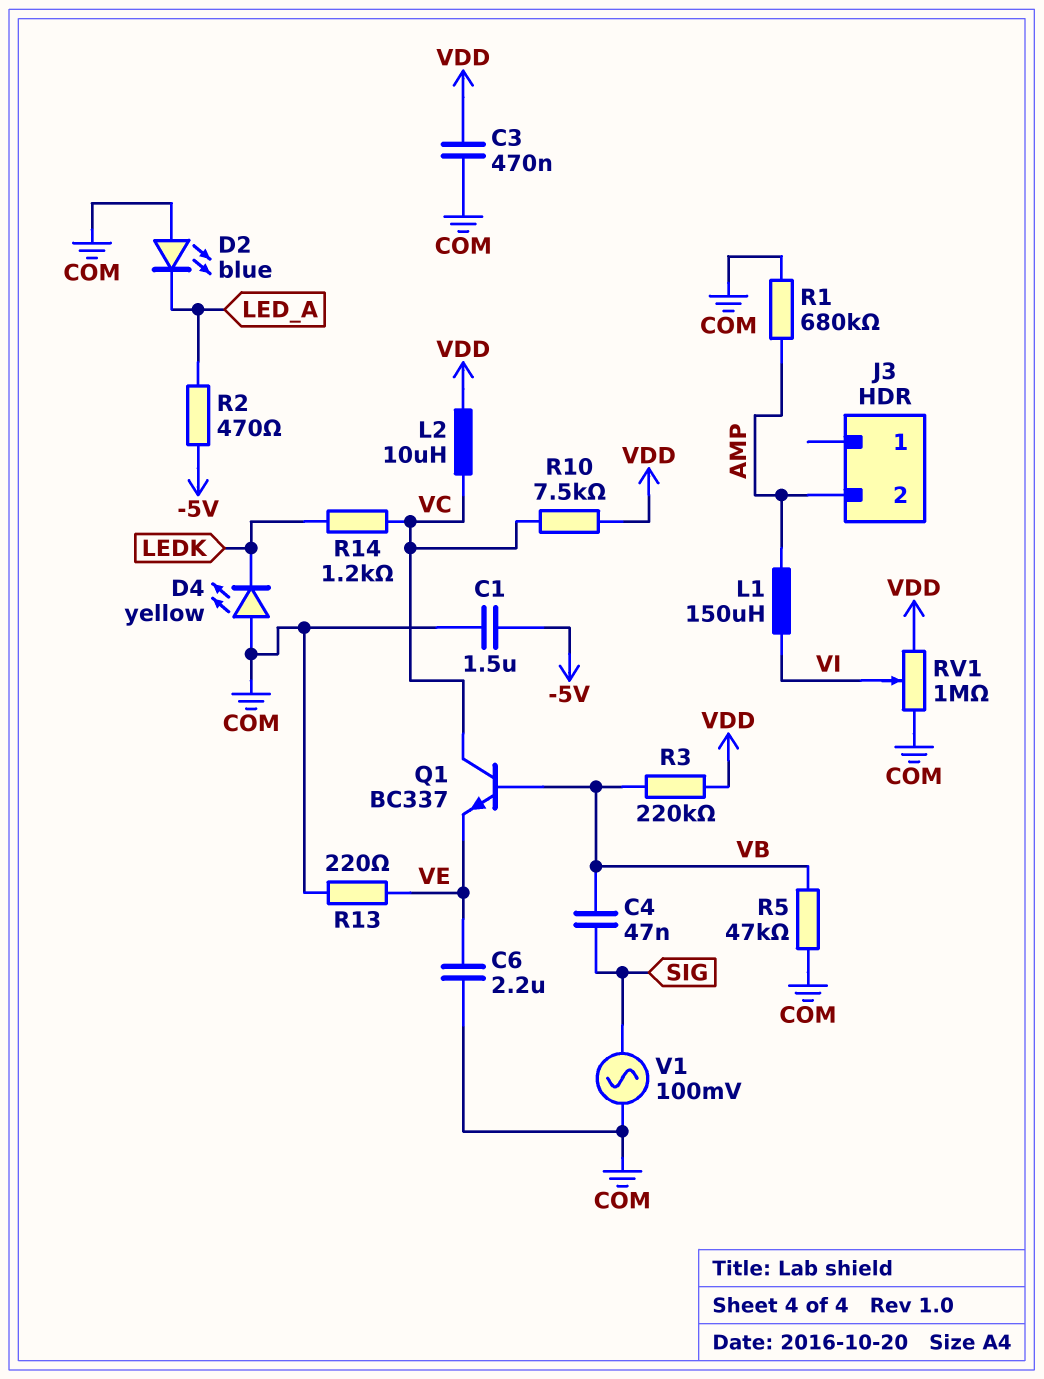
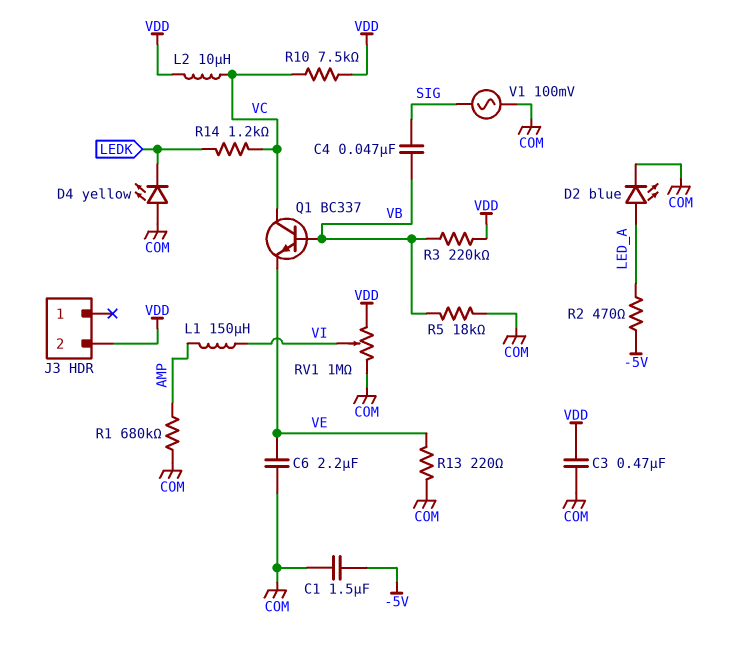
D2: LED blue (A COM, K LED_A) -> LED blue (A LED_A, K COM)
J3 pin 2: AMP -> VDD
R5: 47k (COM, VB) -> 18k (COM, VB)

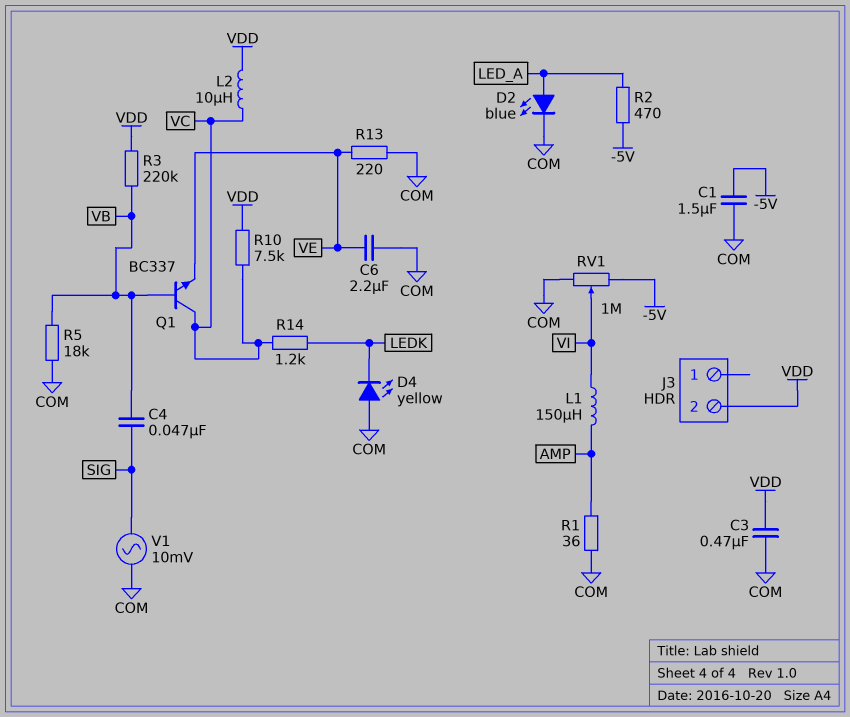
R1: 680k (AMP, COM) -> 36 (AMP, COM)
RV1: 1M (COM, VDD, wiper VI) -> 1M (-5V, COM, wiper VI)
V1: AC 100mV (COM, SIG) -> AC 10mV (COM, SIG)

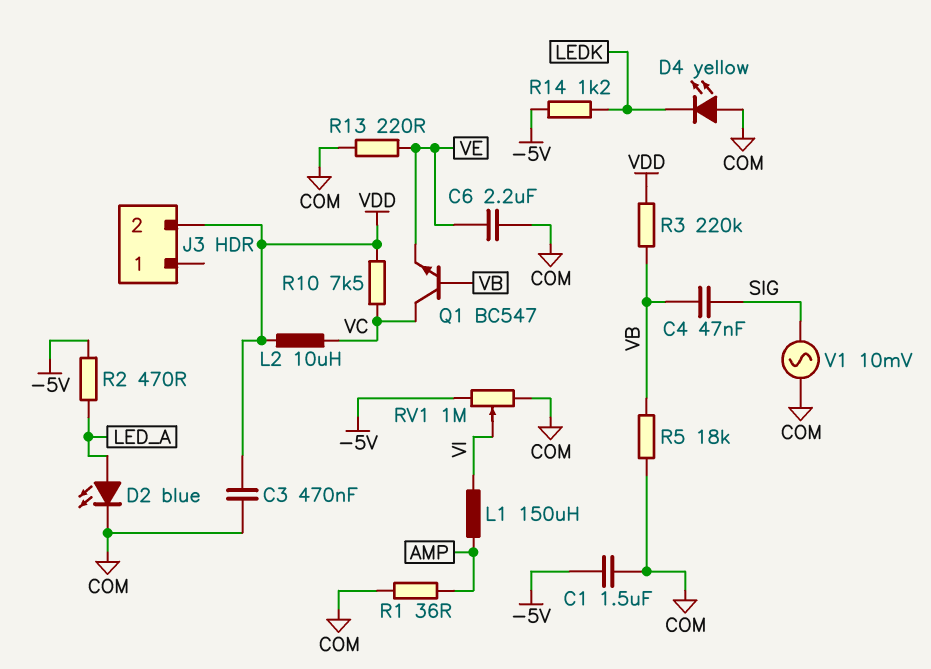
Q1: NPN BC337 (B VB, C VC, E VE) -> NPN BC547 (B VB, C VC, E VE)
R14: 1.2k (LEDK, VC) -> 1.2k (-5V, LEDK)

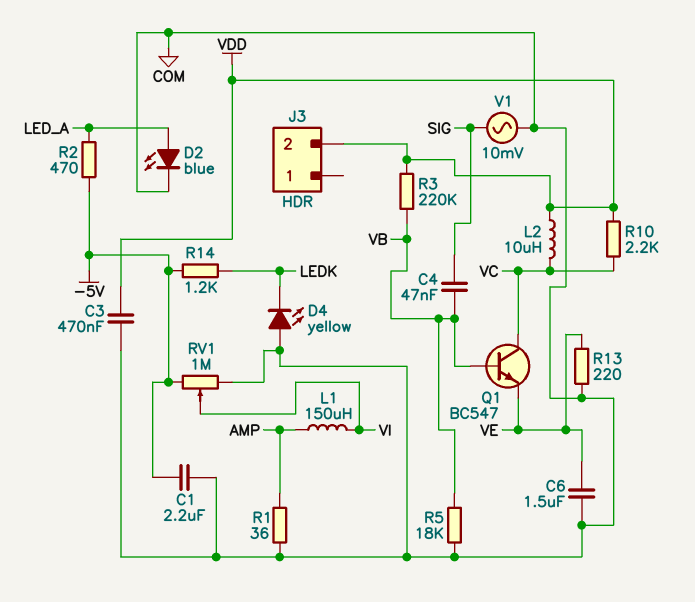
C1: 1.5uF (-5V, COM) -> 2.2uF (-5V, COM)
C6: 2.2uF (COM, VE) -> 1.5uF (COM, VE)
R10: 7.5k (VC, VDD) -> 2.2k (VC, VDD)

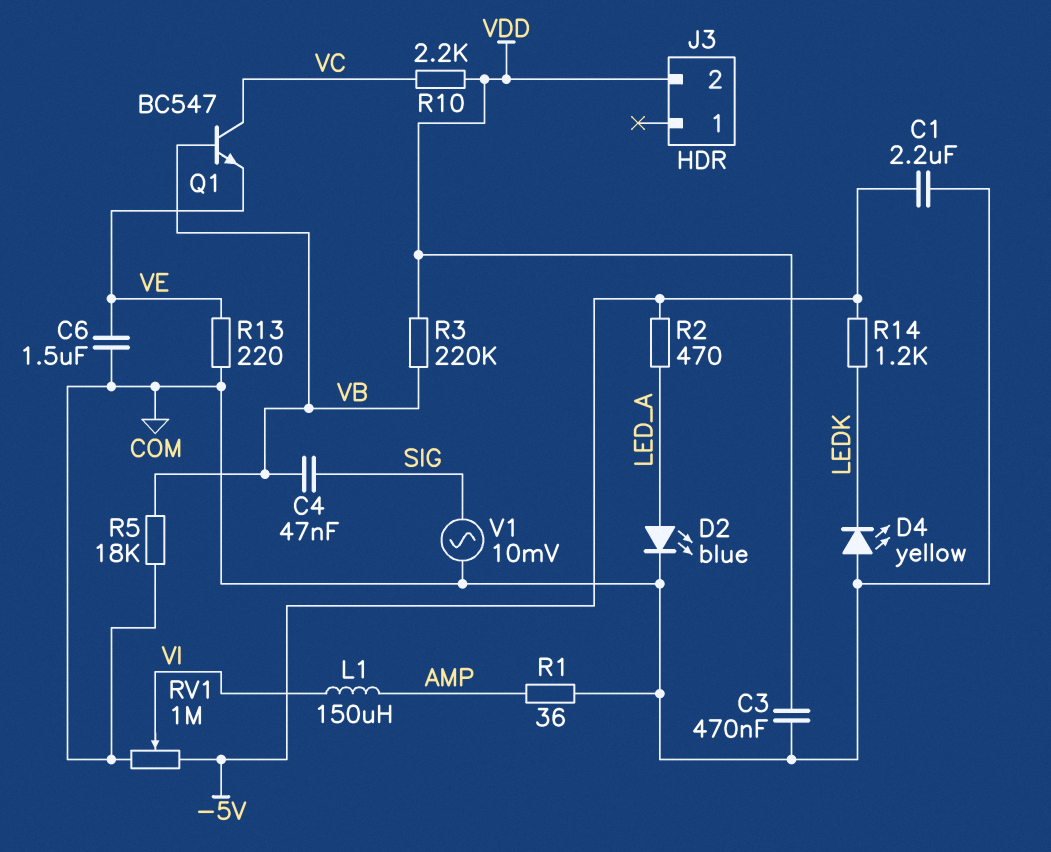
L2: 10uH (VC, VDD) -> none

